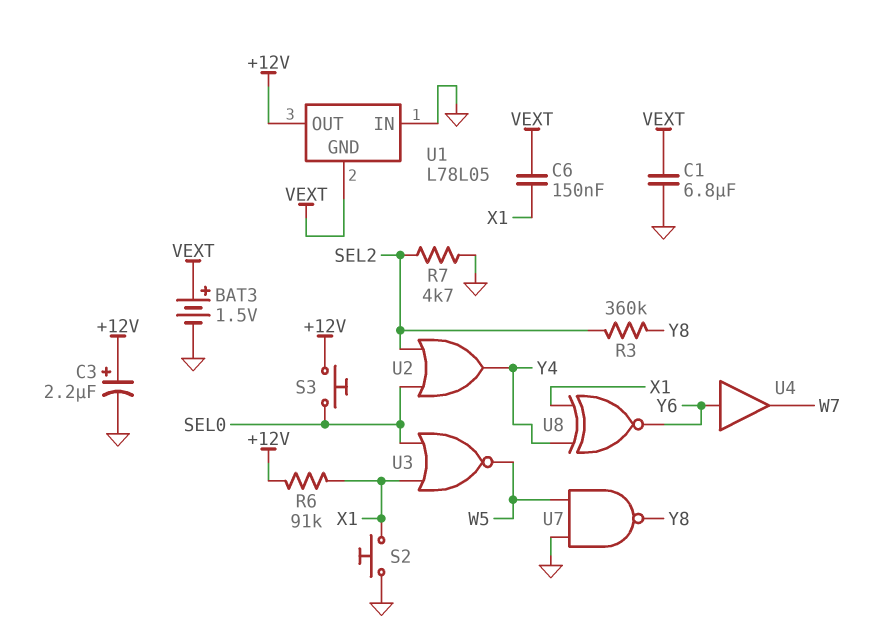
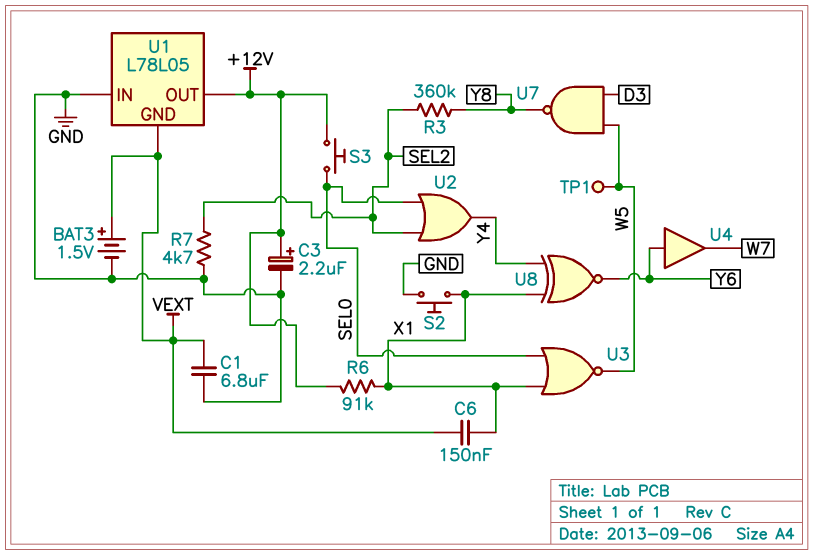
TP1: none -> test point (W5)
U7: NAND (in GND, in W5, out Y8) -> NAND (in D3, in W5, out Y8)

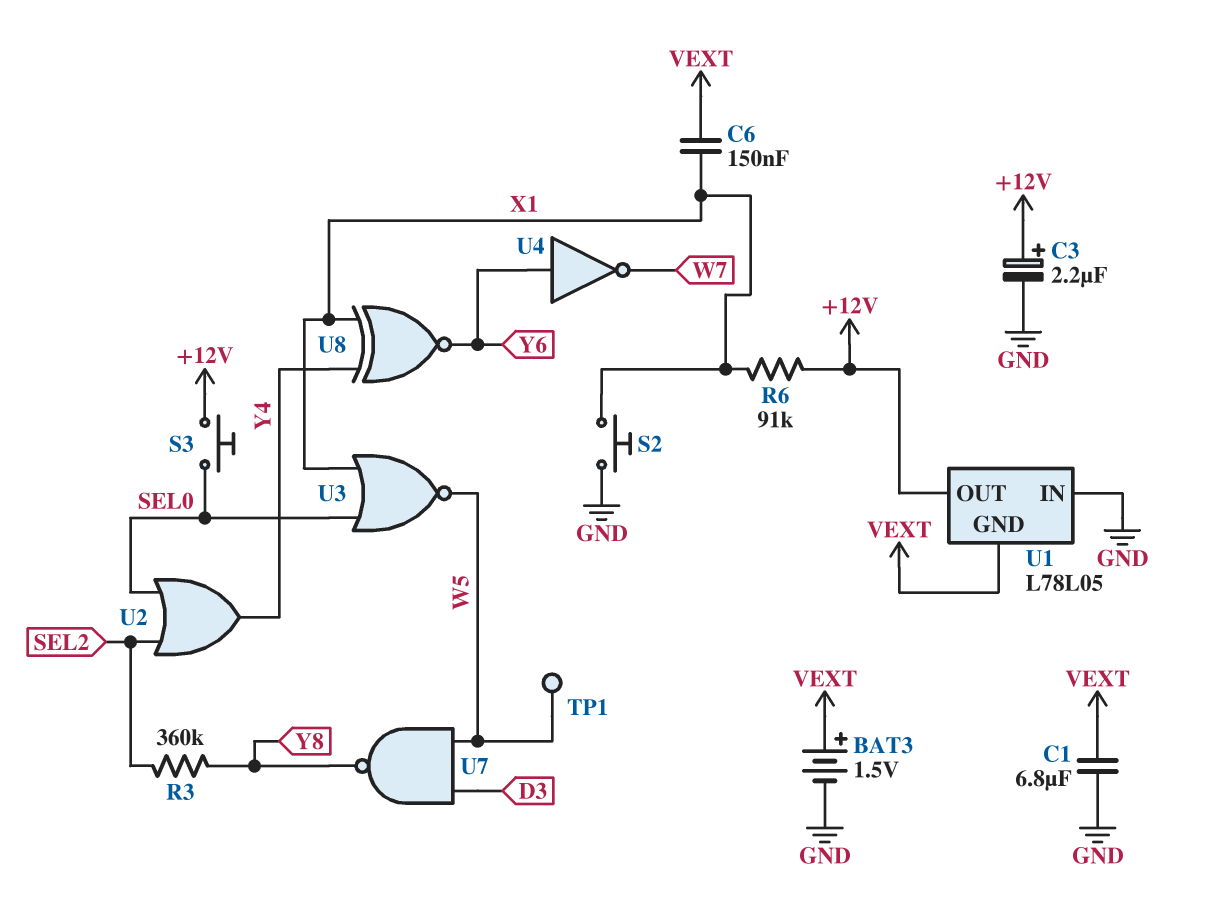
R7: 4.7k (GND, SEL2) -> none
U4: buffer (in Y6, out W7) -> NOT (in Y6, out W7)

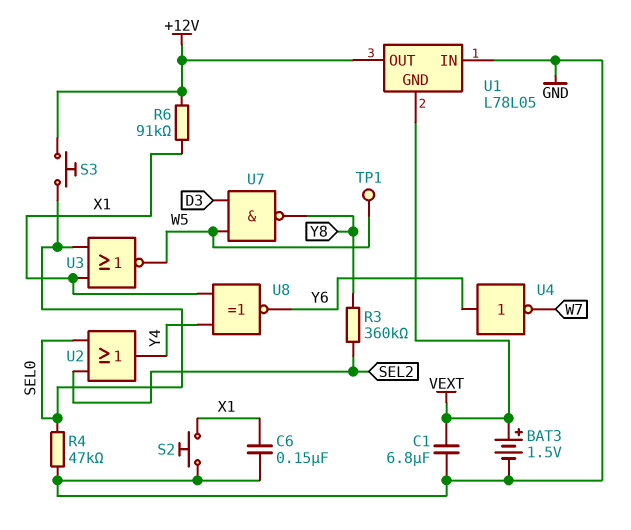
C3: 2.2uF (plus +12V, minus GND) -> none
C6: 150nF (VEXT, X1) -> 150nF (GND, X1)
R4: none -> 47k (GND, SEL0)

